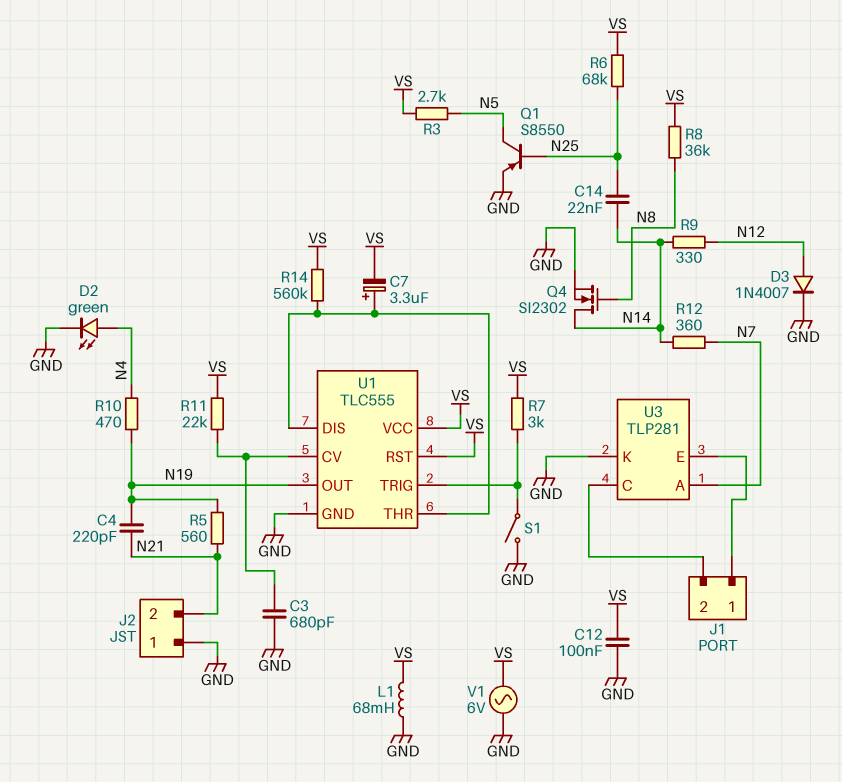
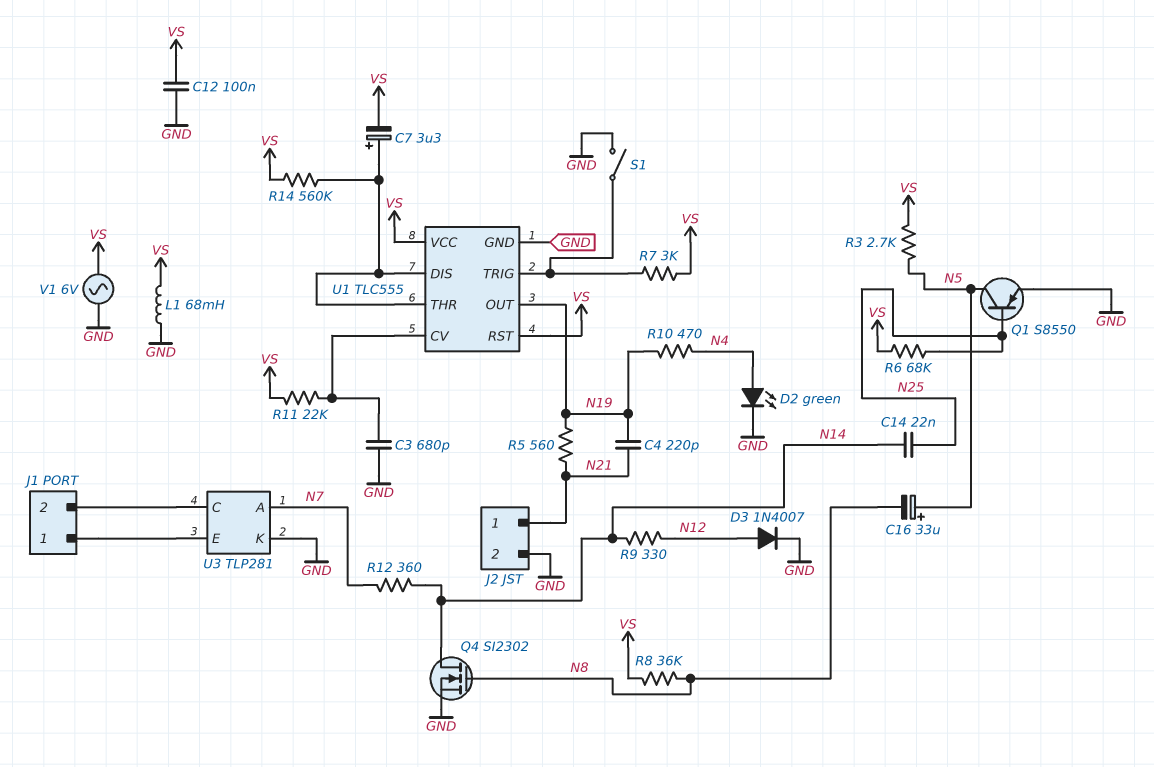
C16: none -> 33uF (plus N5, minus N8)
J2 pin 1: GND -> N21
J2 pin 2: N21 -> GND

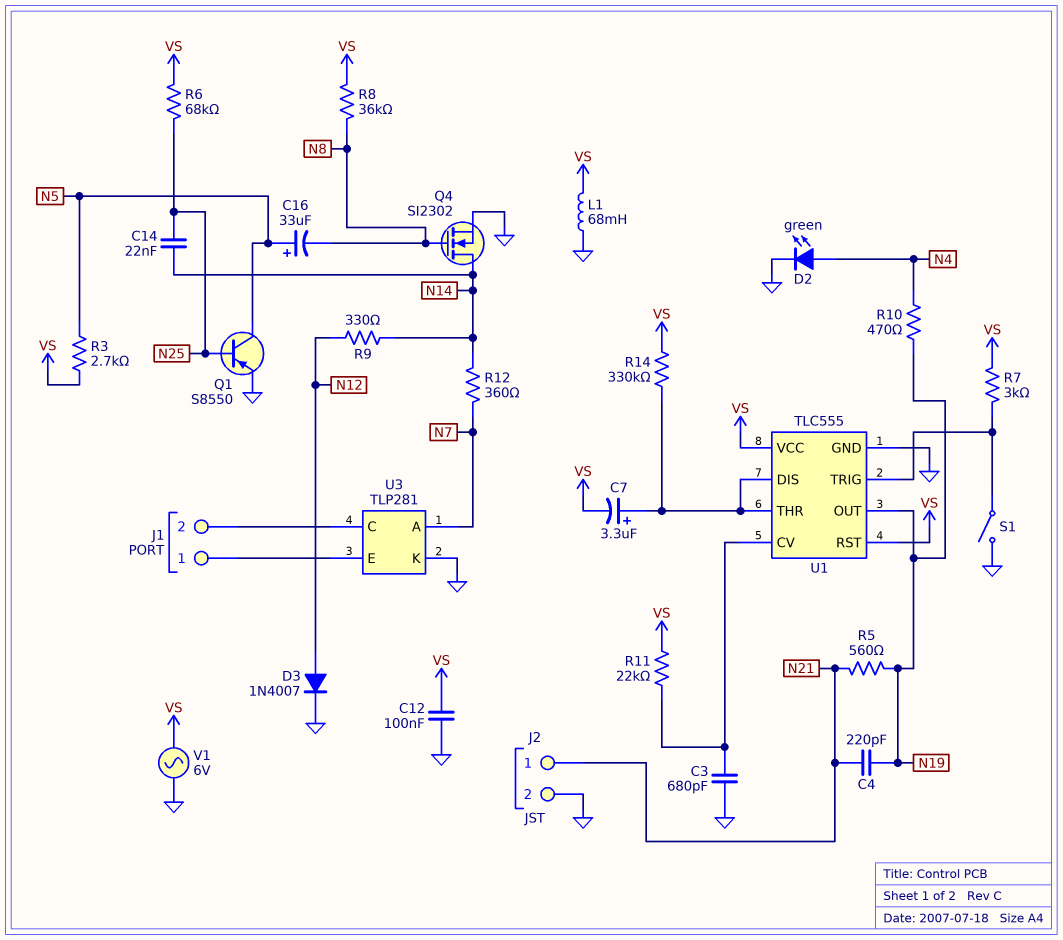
R14: 560k (U1/DIS, VS) -> 330k (U1/DIS, VS)

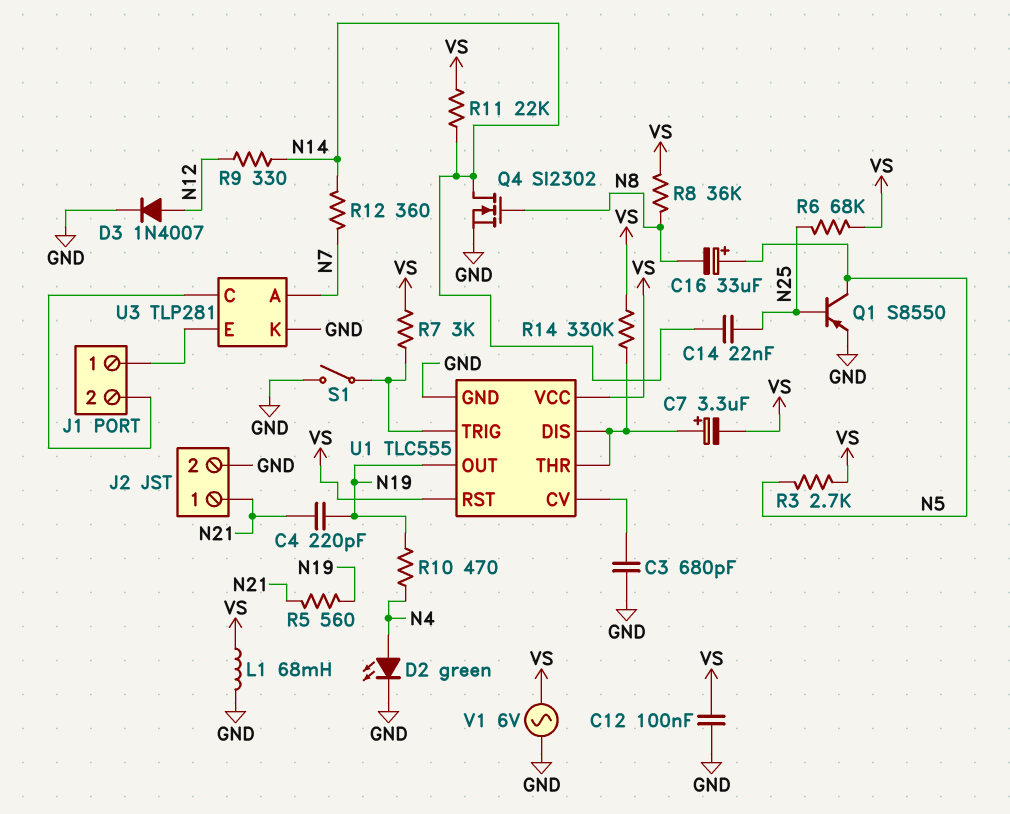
R11: 22k (U1/CV, VS) -> 22k (N14, VS)

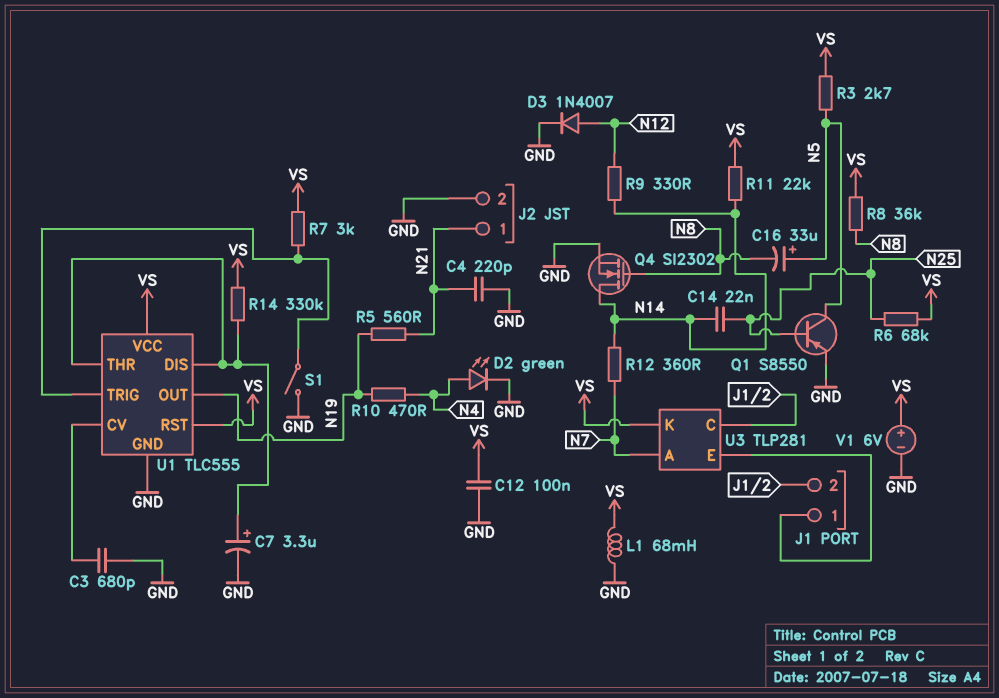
C4: 220pF (N19, N21) -> 220pF (GND, N21)
C7: 3.3uF (plus U1/DIS, minus VS) -> 3.3uF (plus U1/DIS, minus GND)
U3 pin K: GND -> VS
V1: AC 6V (GND, VS) -> 6V (plus VS, minus GND)

